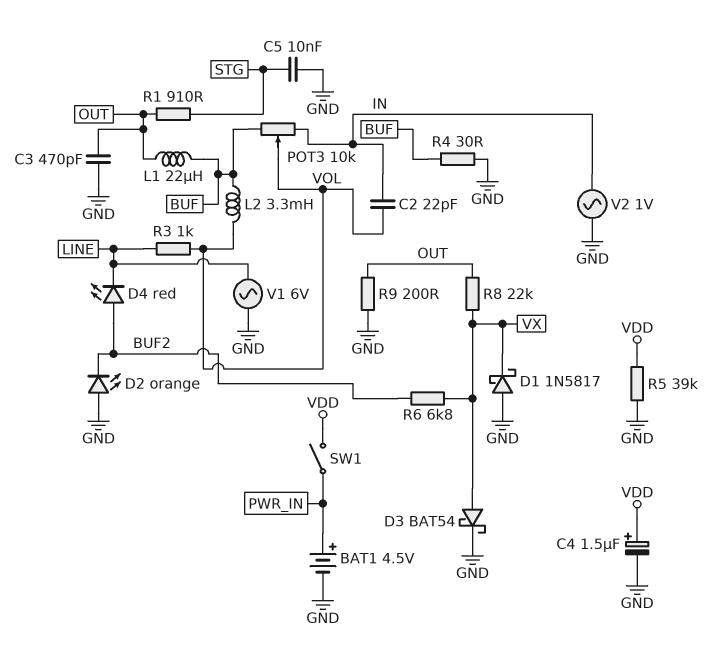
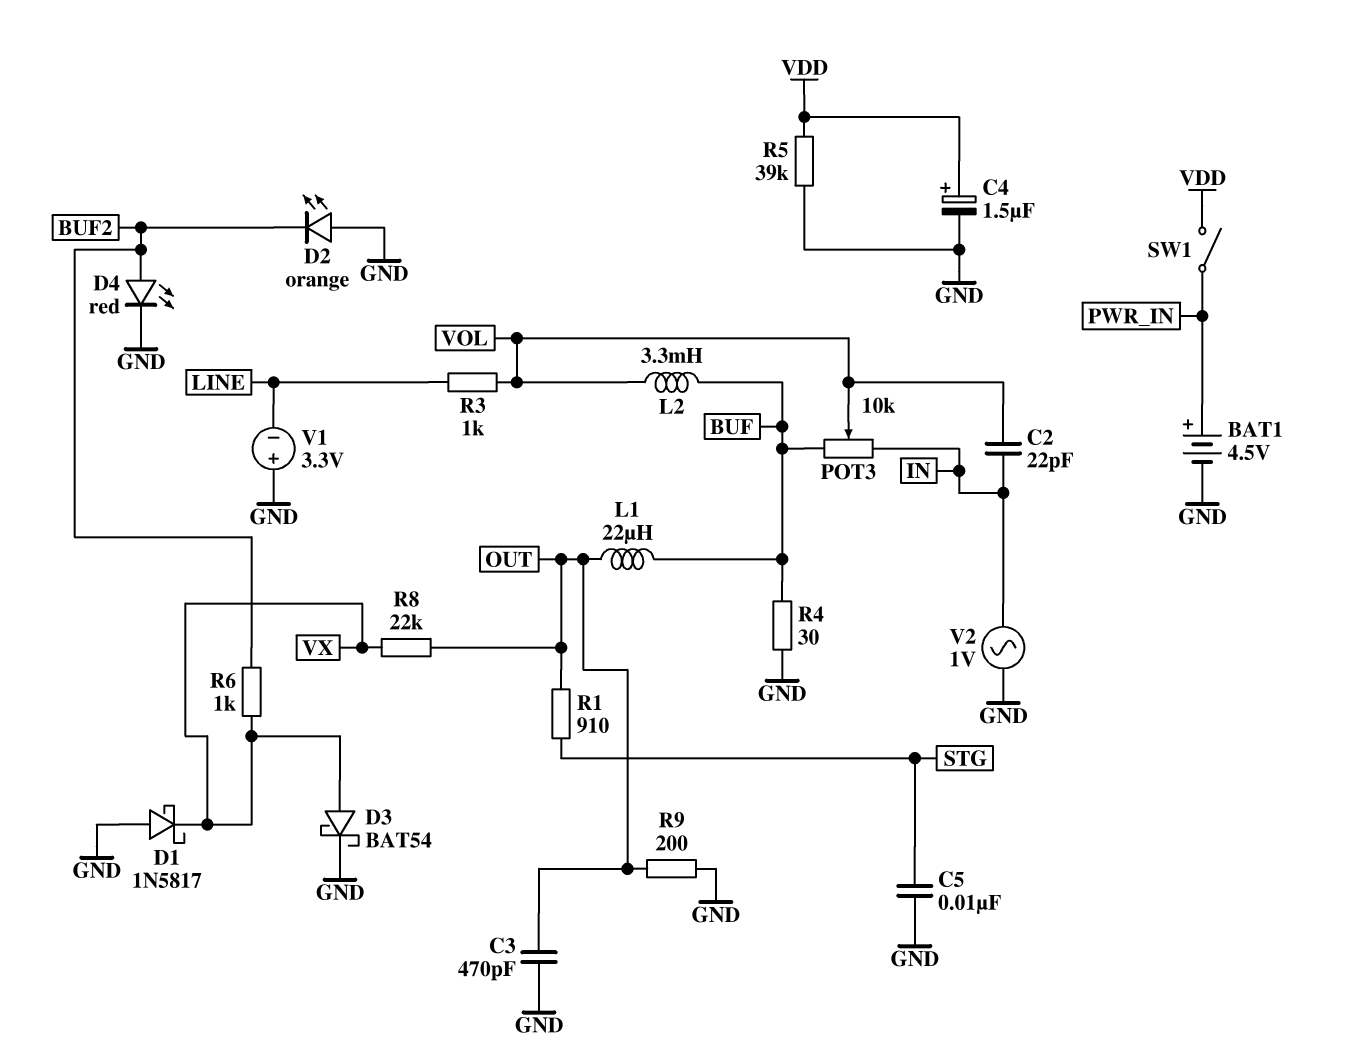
D4: LED red (A BUF2, K LINE) -> LED red (A BUF2, K GND)
R6: 6.8k (BUF2, VX) -> 1k (BUF2, VX)
V1: AC 6V (GND, LINE) -> 3.3V (plus GND, minus LINE)

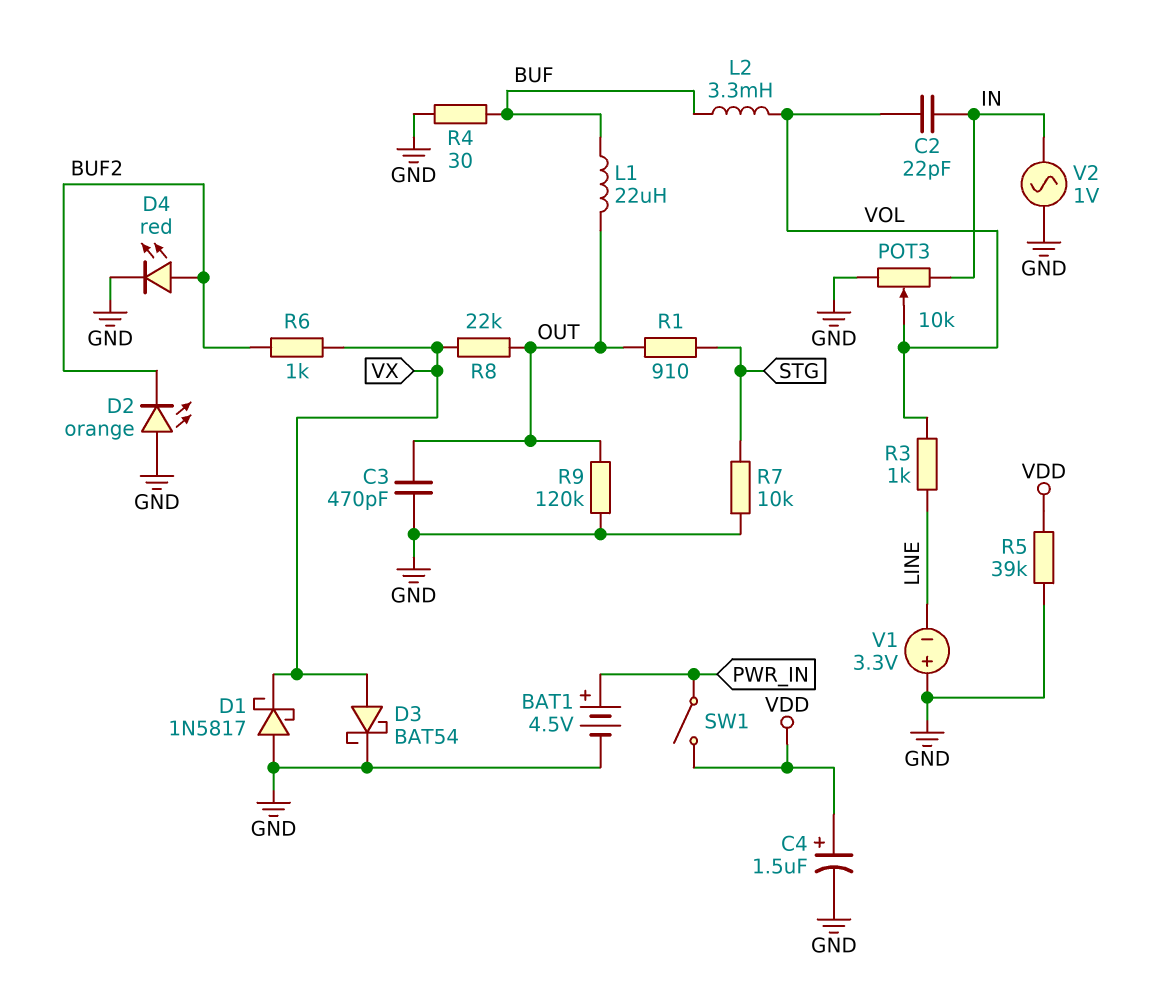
C5: 10nF (GND, STG) -> none
POT3: 10k (BUF, IN, wiper VOL) -> 10k (GND, IN, wiper VOL)
R7: none -> 10k (GND, STG)
R9: 200 (GND, OUT) -> 120k (GND, OUT)

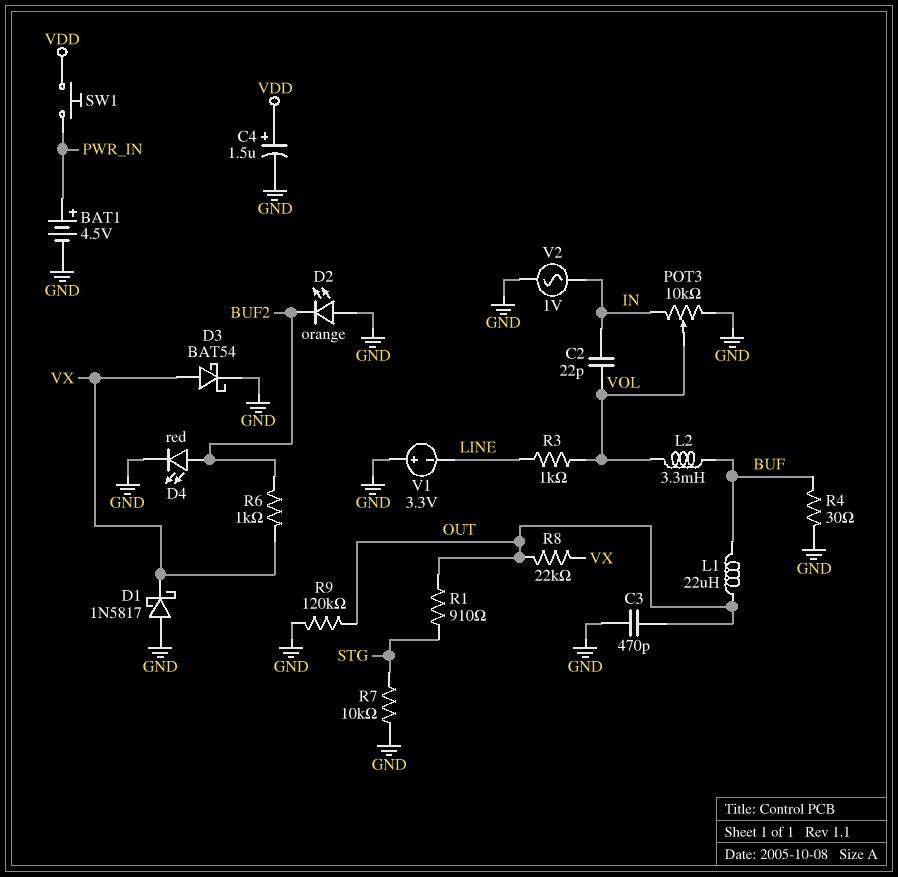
R5: 39k (GND, VDD) -> none
SW1: switch (PWR_IN, VDD) -> button (PWR_IN, VDD)

